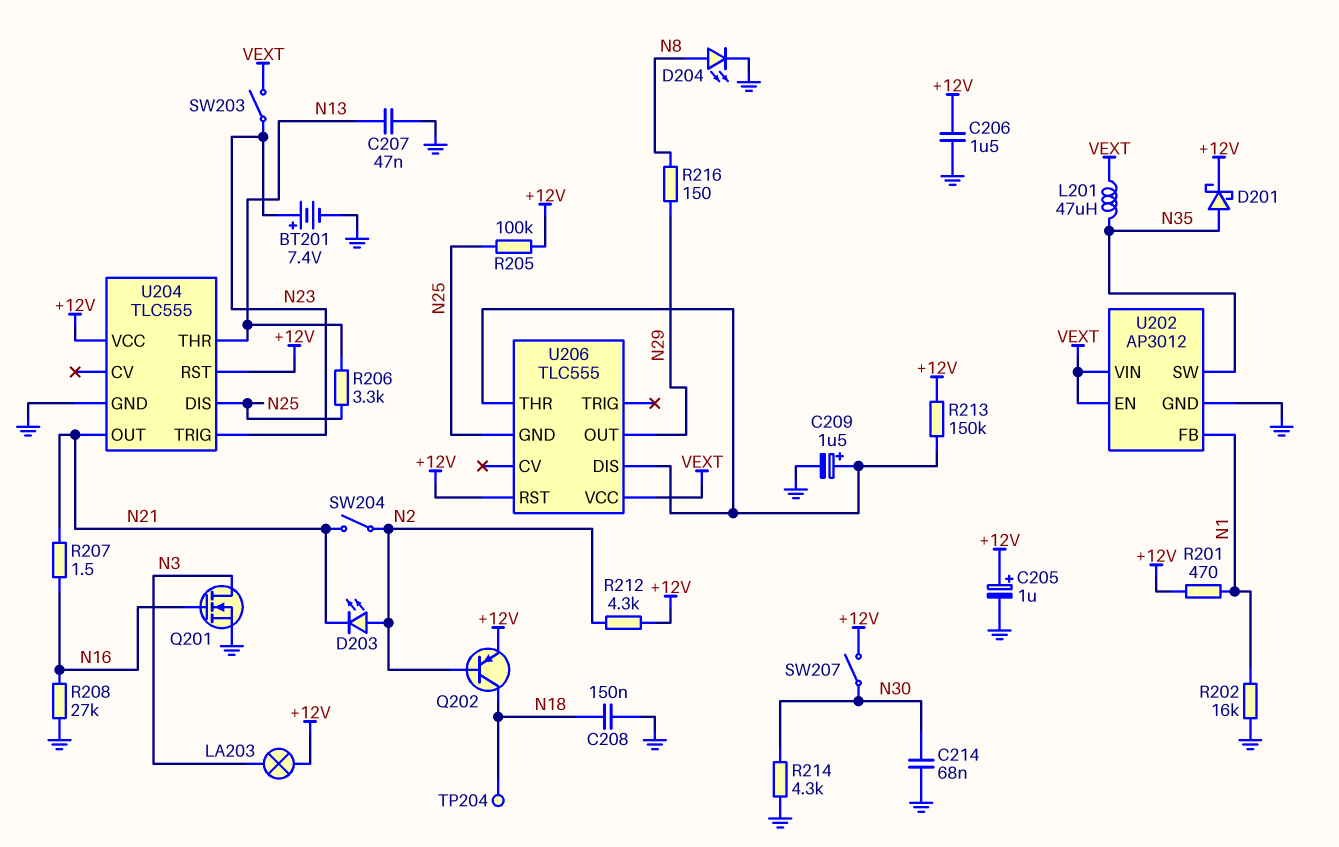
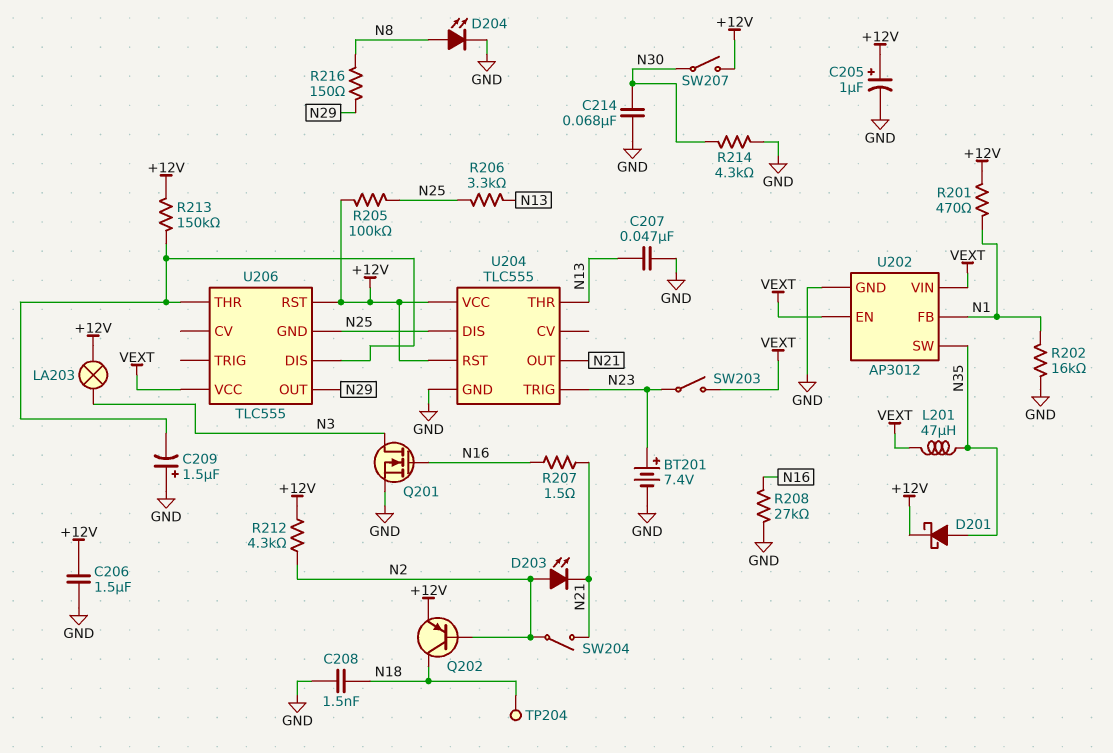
C208: 150nF (GND, N18) -> 1.5nF (GND, N18)
C209: 1.5uF (plus U206/DIS, minus GND) -> 1.5uF (plus GND, minus U206/DIS)

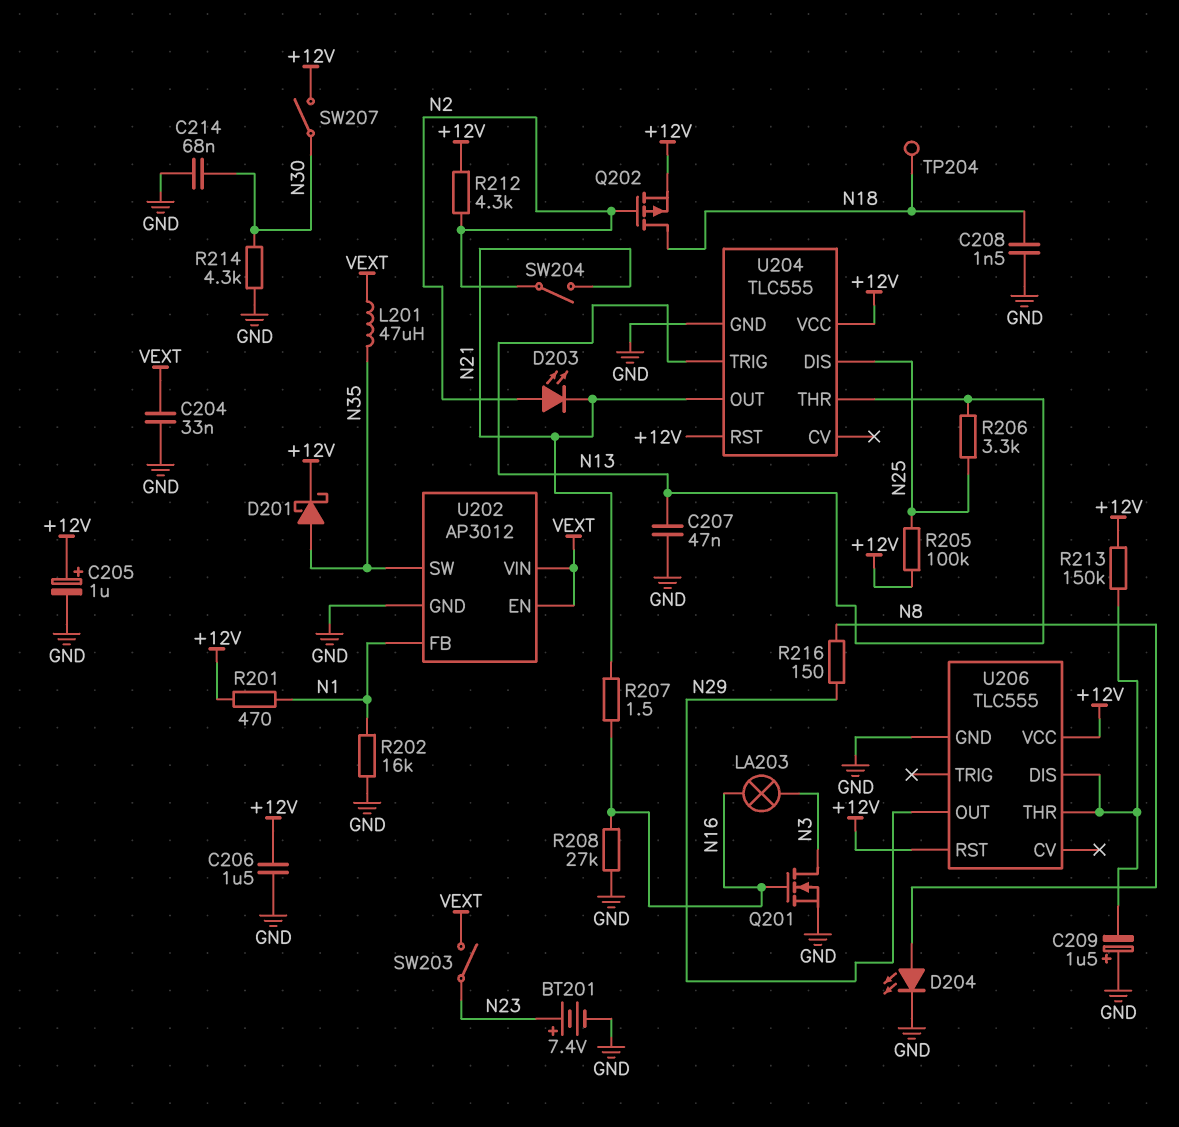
C204: none -> 33nF (GND, VEXT)
LA203: lamp (+12V, N3) -> lamp (N3, N16)
Q202: PNP (B N2, C N18, E +12V) -> PMOS (G N2, D N18, S +12V)
U204 pin TRIG: N23 -> N13
U206 pin GND: N25 -> GND
U206 pin VCC: VEXT -> +12V

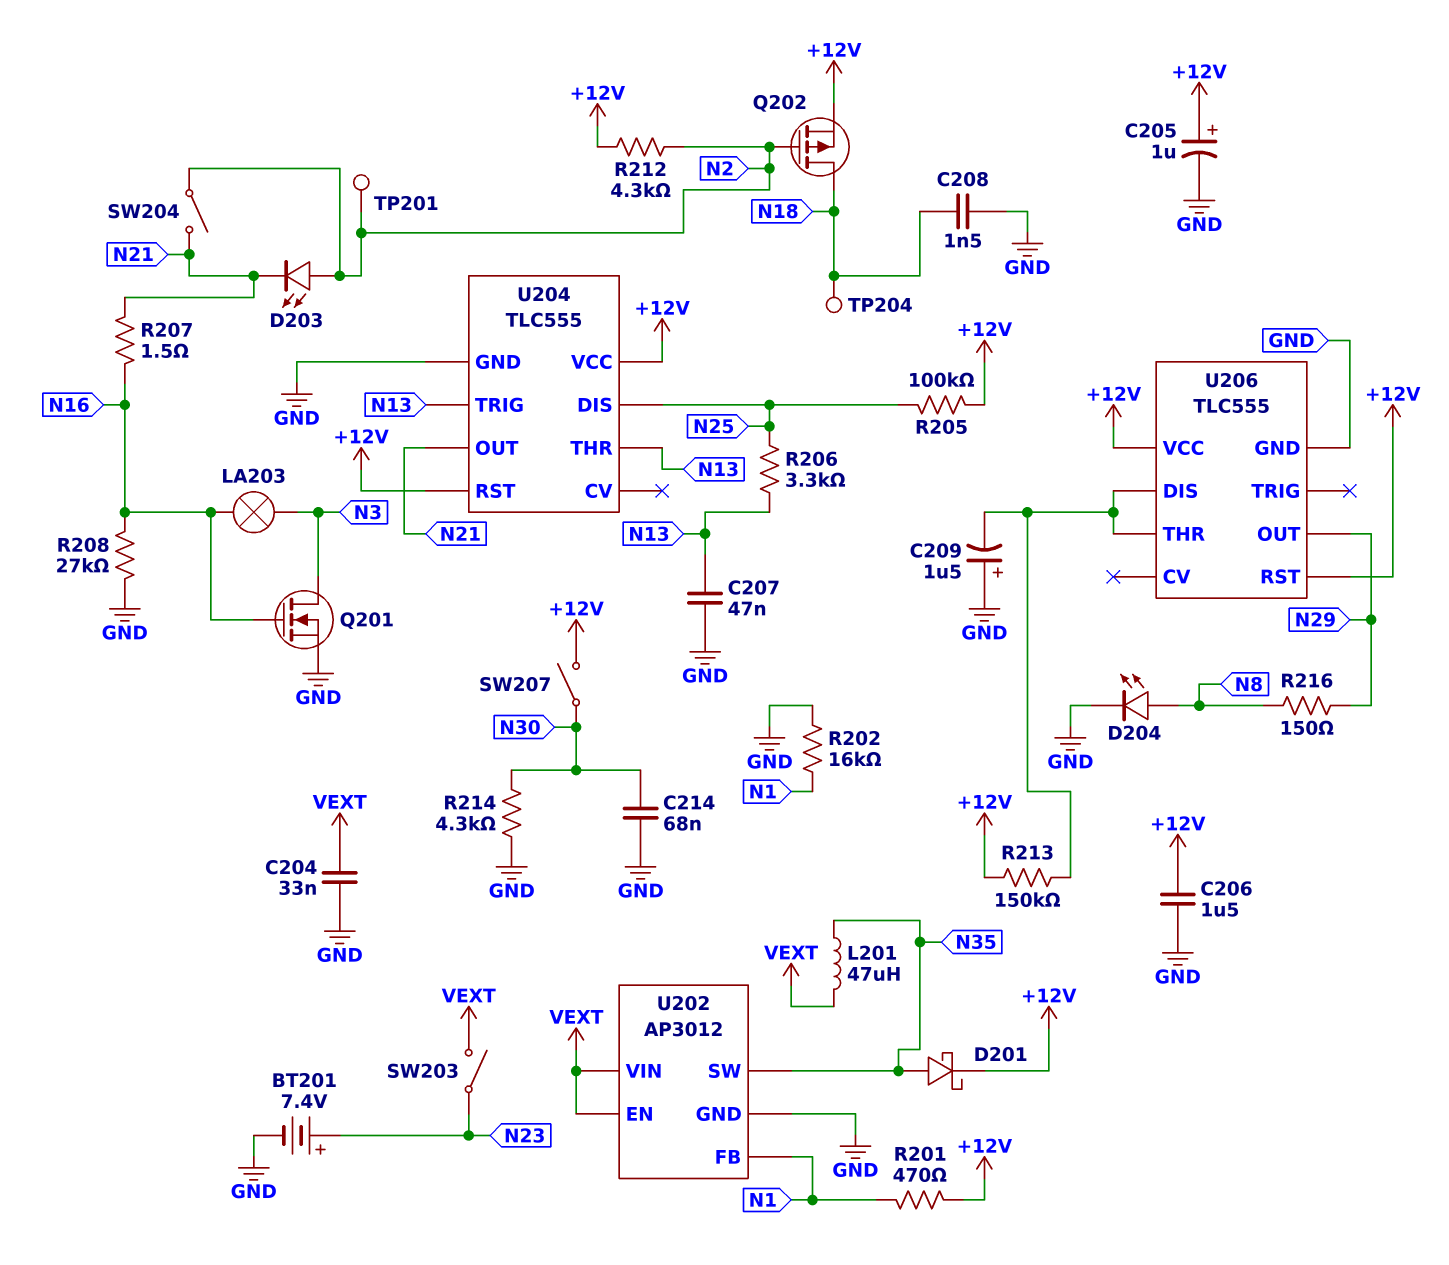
TP201: none -> test point (N2)

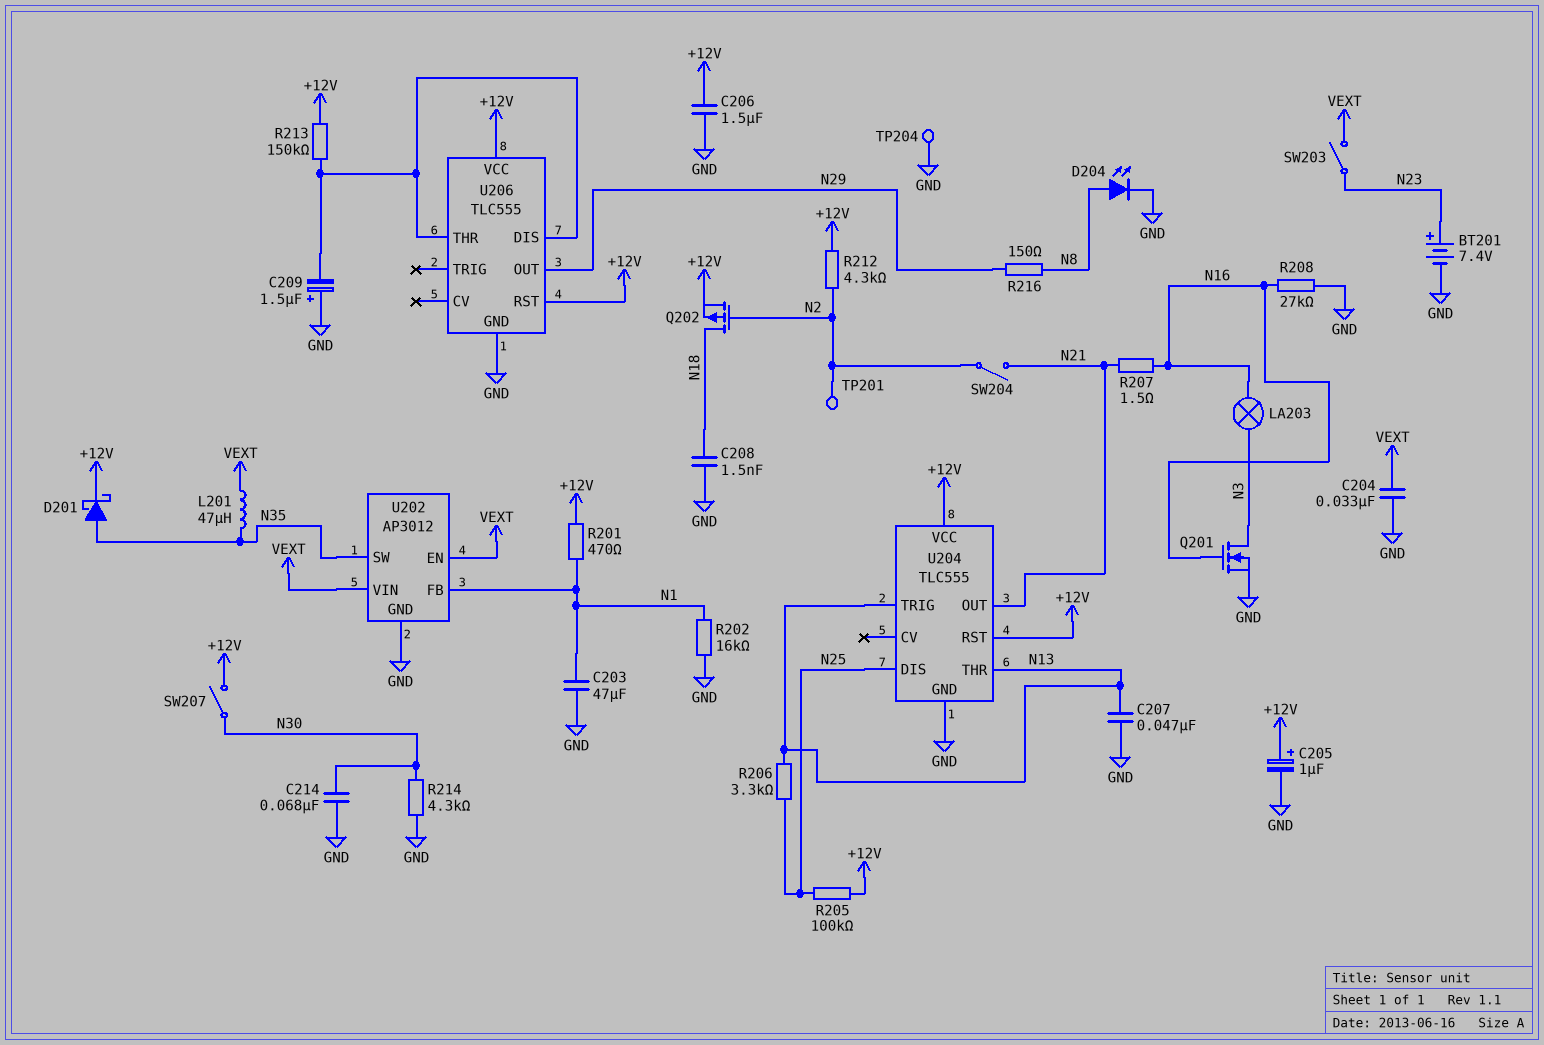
C203: none -> 47uF (GND, N1)
D203: LED (A N2, K N21) -> none
TP204: test point (N18) -> test point (GND)

